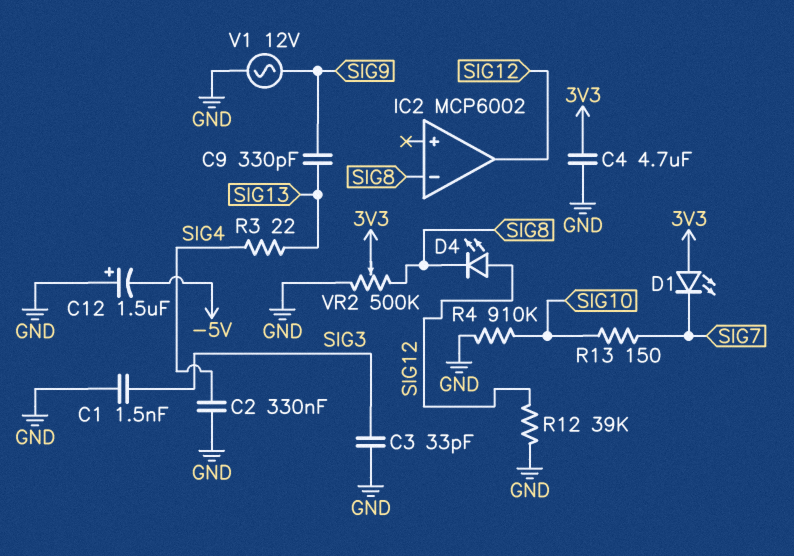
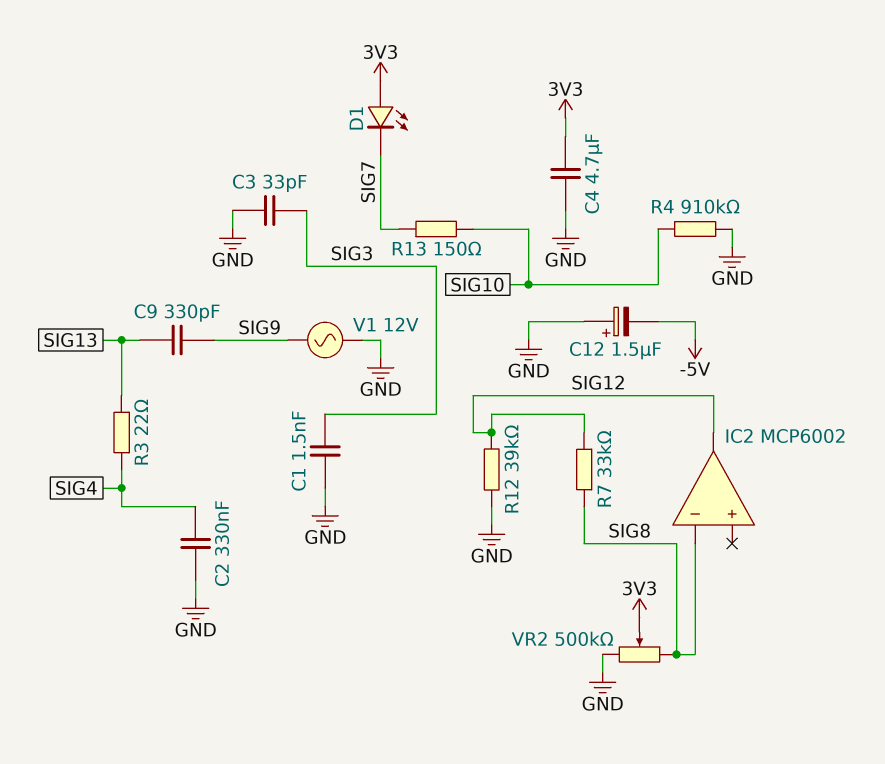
D4: LED (A SIG12, K SIG8) -> none
R7: none -> 33k (SIG8, SIG12)

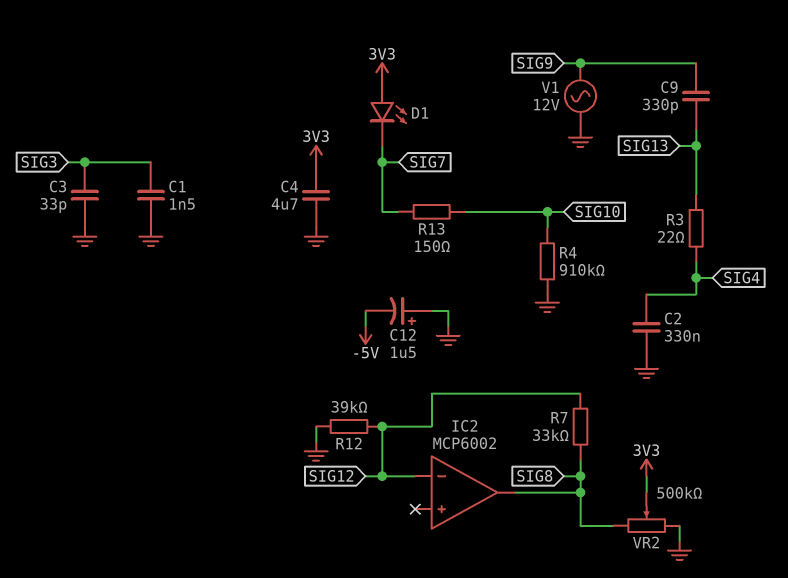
IC2 pin in-: SIG8 -> SIG12
IC2 pin out: SIG12 -> SIG8

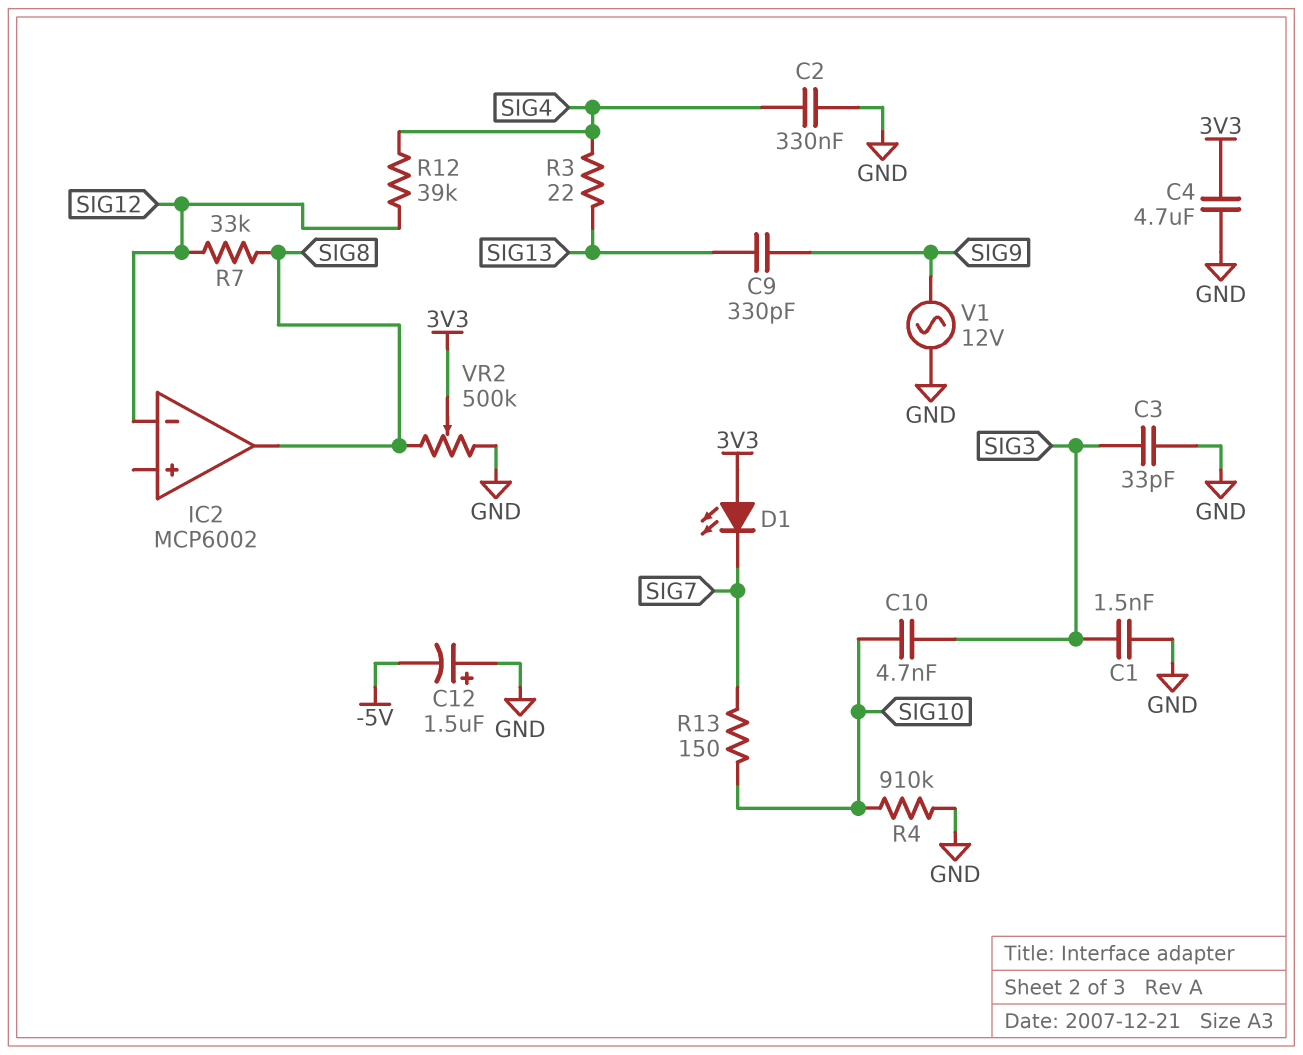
C10: none -> 4.7nF (SIG3, SIG10)
R12: 39k (GND, SIG12) -> 39k (SIG4, SIG12)

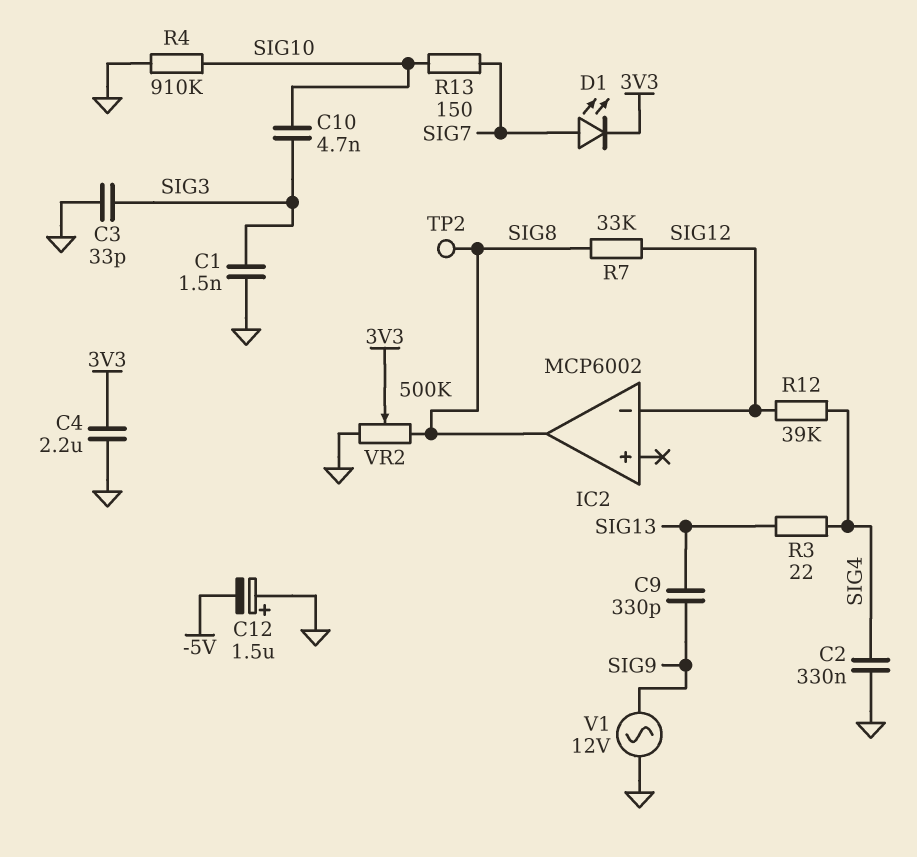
C4: 4.7uF (3V3, GND) -> 2.2uF (3V3, GND)
D1: LED (A 3V3, K SIG7) -> LED (A SIG7, K 3V3)
TP2: none -> test point (SIG8)

